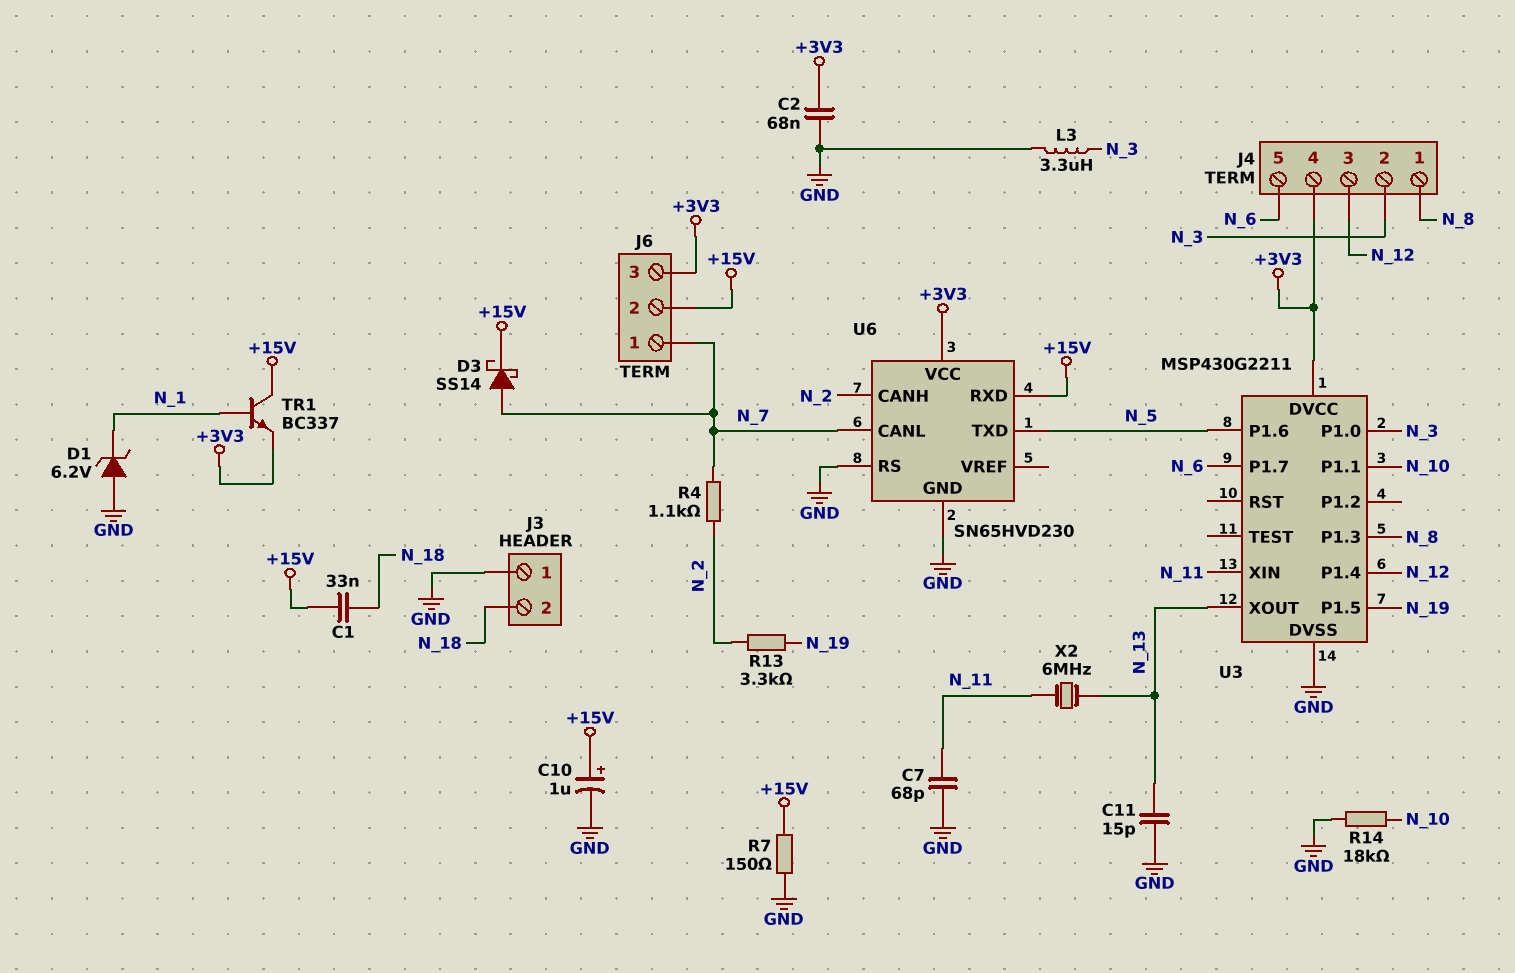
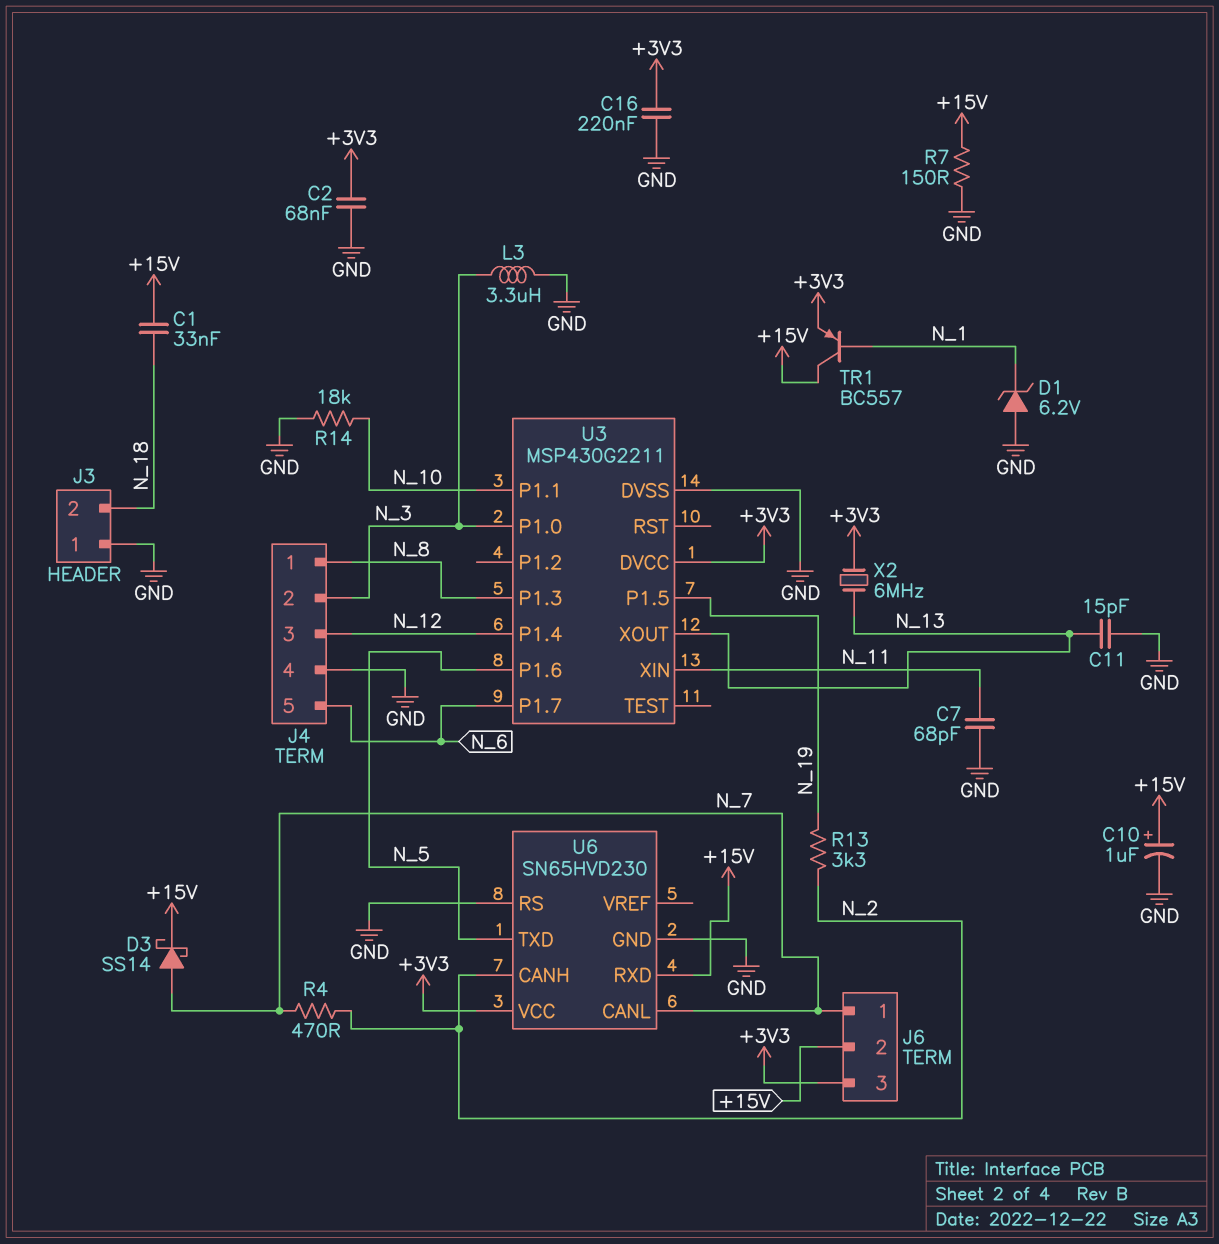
C16: none -> 220nF (+3V3, GND)
J4 pin 4: +3V3 -> GND
R4: 1.1k (N_2, N_7) -> 470 (N_2, N_7)
TR1: NPN BC337 (B N_1, C +15V, E +3V3) -> PNP BC557 (B N_1, C +15V, E +3V3)
X2: 6MHz (N_11, N_13) -> 6MHz (+3V3, N_13)

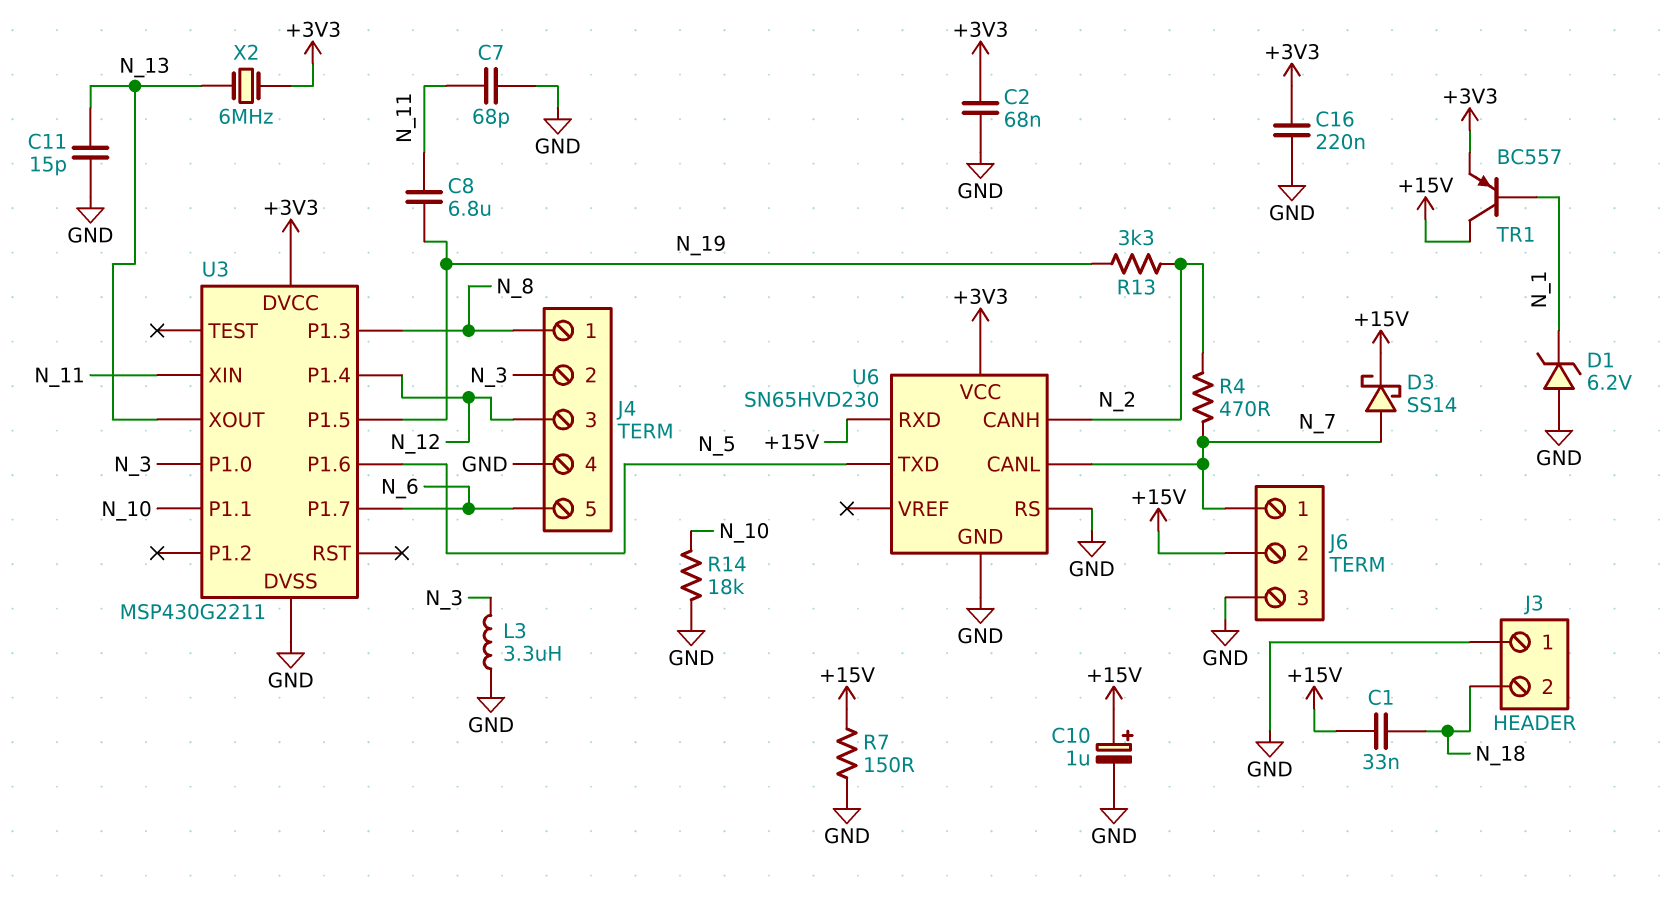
C8: none -> 6.8uF (N_11, N_19)
J6 pin 3: +3V3 -> GND

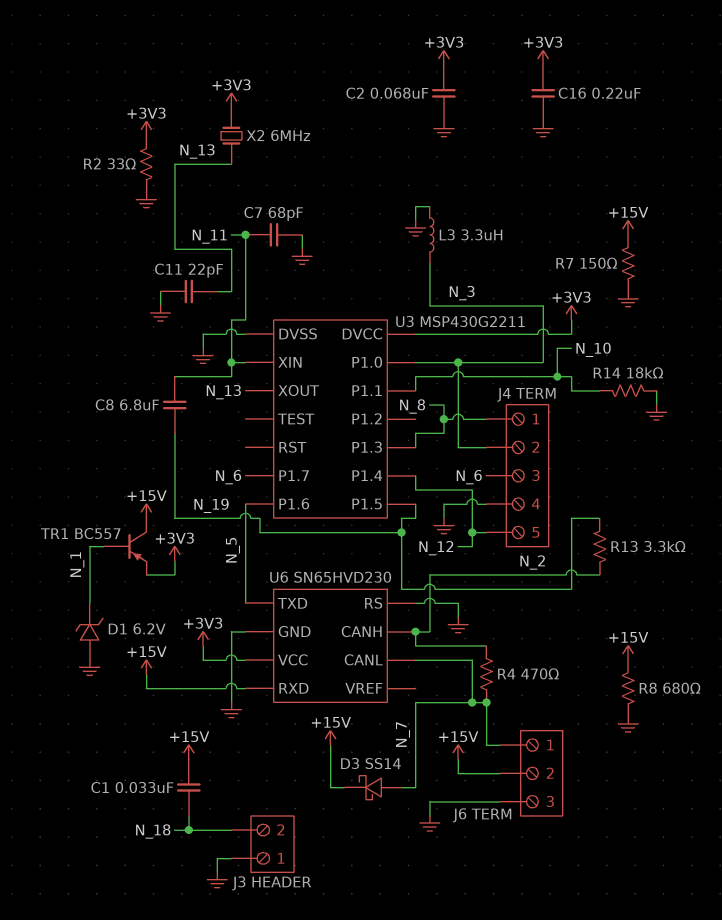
C10: 1uF (plus +15V, minus GND) -> none
C11: 15pF (GND, N_13) -> 22pF (GND, N_13)
J4 pin 3: N_12 -> N_6
J4 pin 5: N_6 -> N_12
R2: none -> 33 (+3V3, GND)
R8: none -> 680 (+15V, GND)

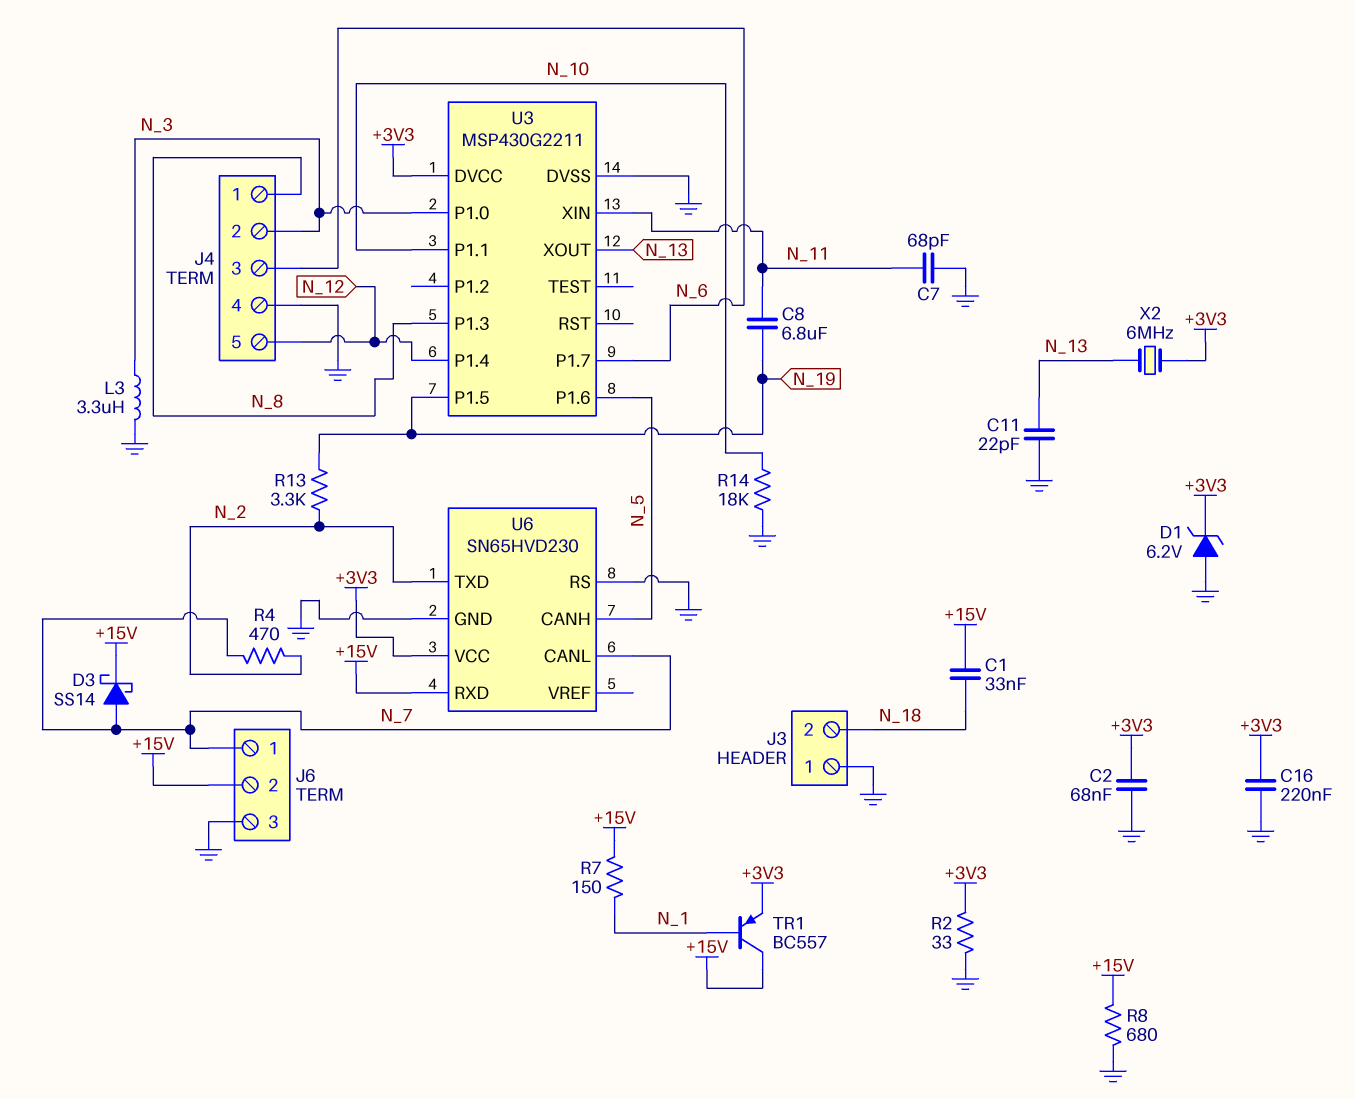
D1: zener 6.2V (A GND, K N_1) -> zener 6.2V (A GND, K +3V3)
R7: 150 (+15V, GND) -> 150 (+15V, N_1)
U6 pin CANH: N_2 -> N_5
U6 pin TXD: N_5 -> N_2

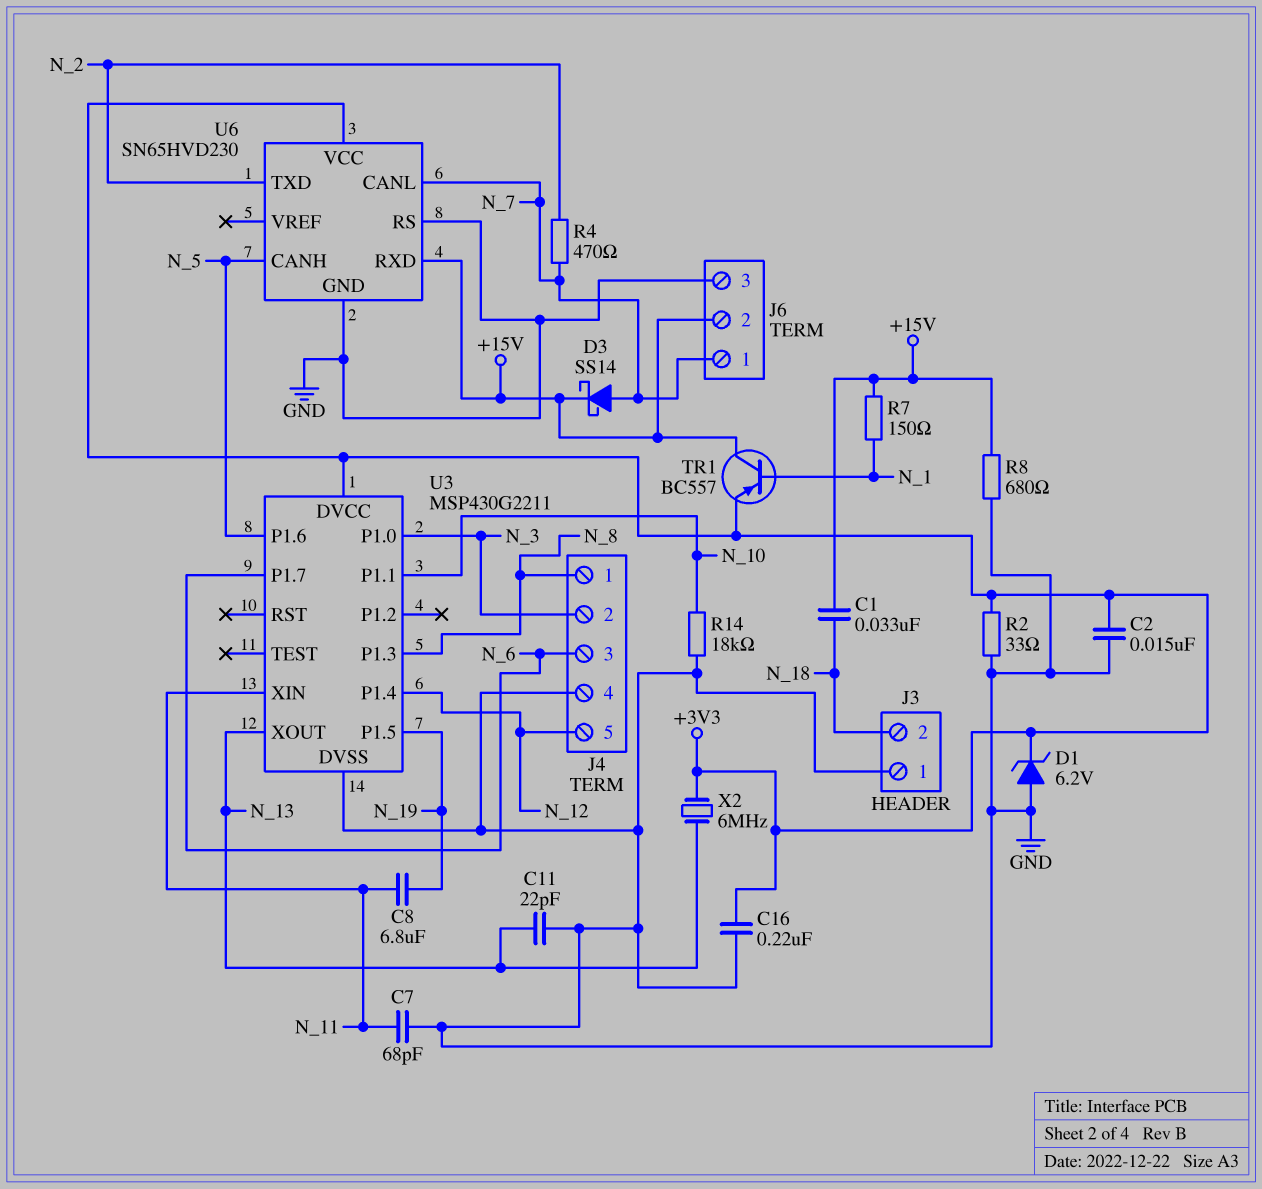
C2: 68nF (+3V3, GND) -> 15nF (+3V3, GND)
L3: 3.3uH (GND, N_3) -> none
R13: 3.3k (N_2, N_19) -> none

